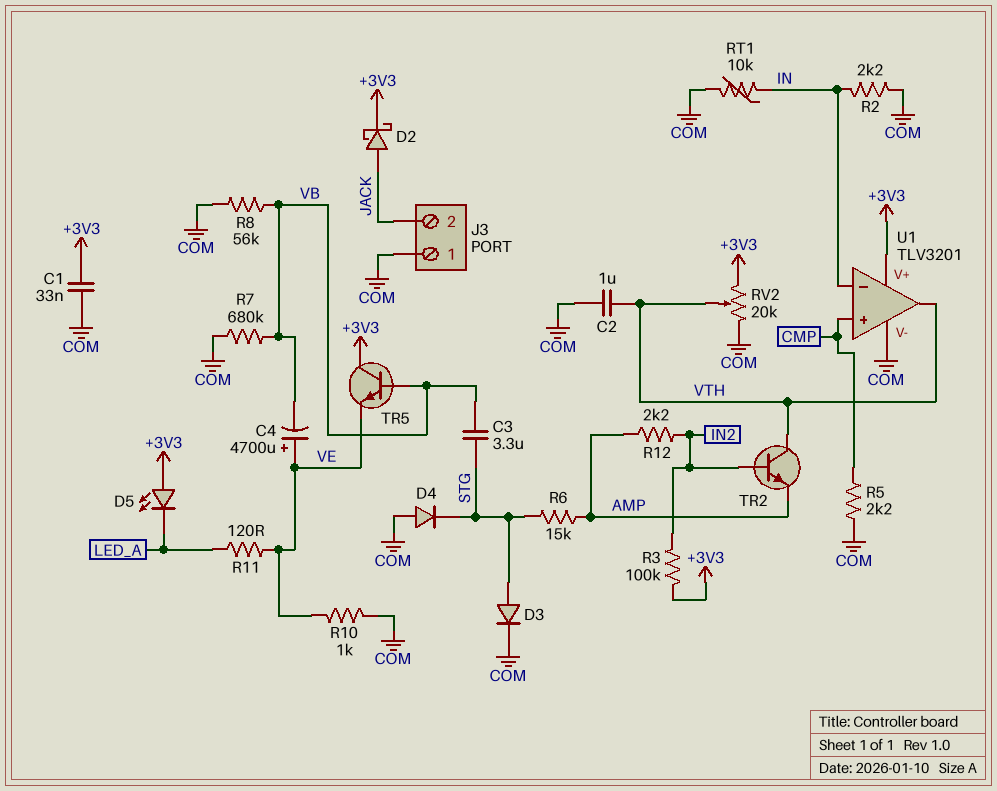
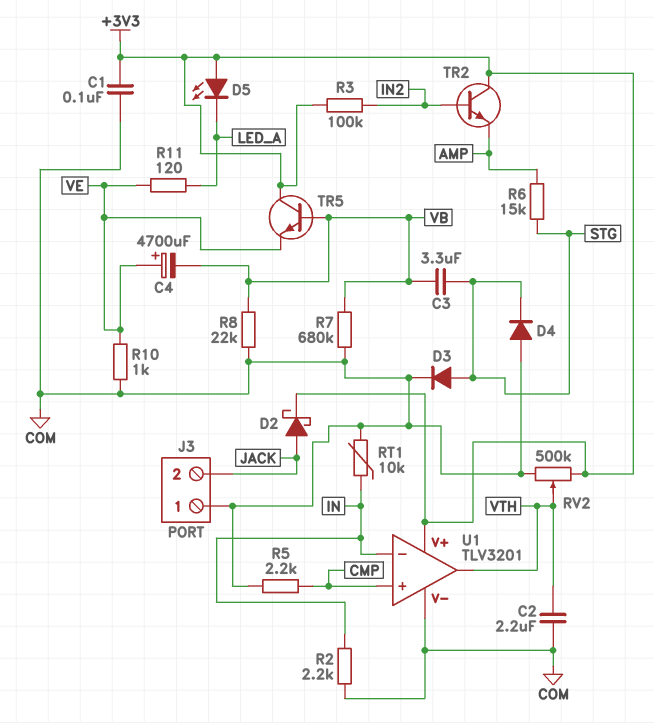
C1: 33nF (+3V3, COM) -> 100nF (+3V3, COM)
C2: 1uF (COM, VTH) -> 2.2uF (COM, VTH)
R8: 56k (COM, VB) -> 22k (COM, VB)
R12: 2.2k (AMP, IN2) -> none
RV2: 20k (+3V3, COM, wiper VTH) -> 500k (+3V3, COM, wiper VTH)
TR2: NPN (B IN2, C VTH, E AMP) -> NPN (B IN2, C +3V3, E AMP)

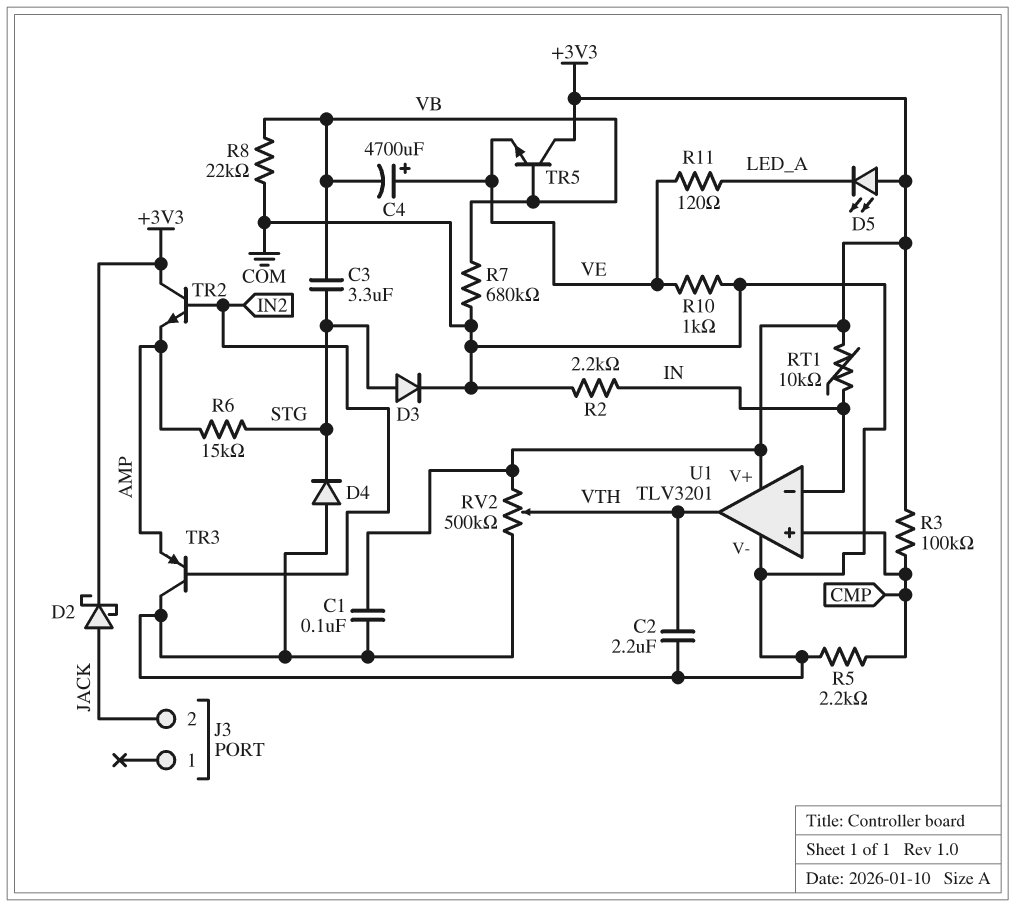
J3 pin 1: COM -> none
R3: 100k (+3V3, IN2) -> 100k (+3V3, CMP)
RT1: 10k (COM, IN) -> 10k (+3V3, IN)
TR3: none -> PNP (B IN2, C COM, E AMP)

